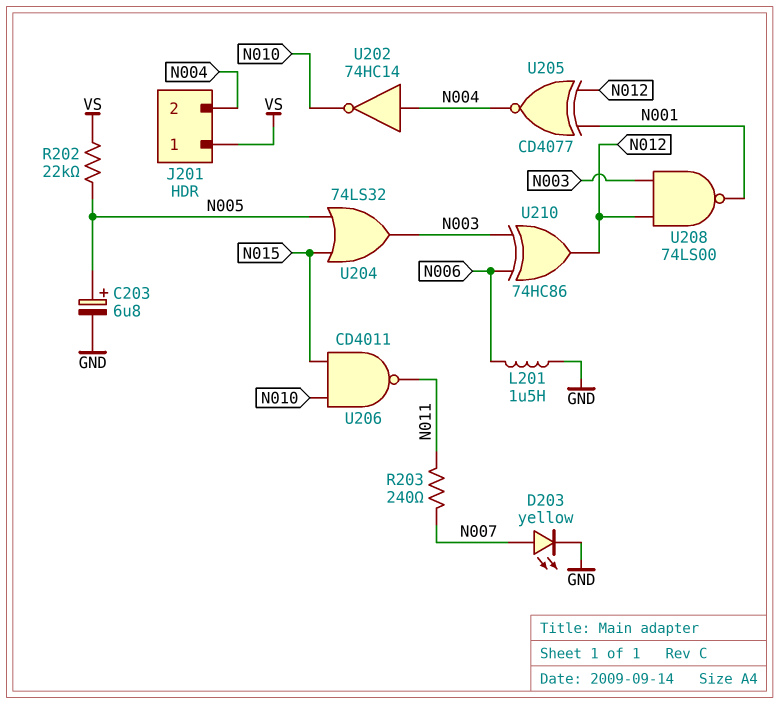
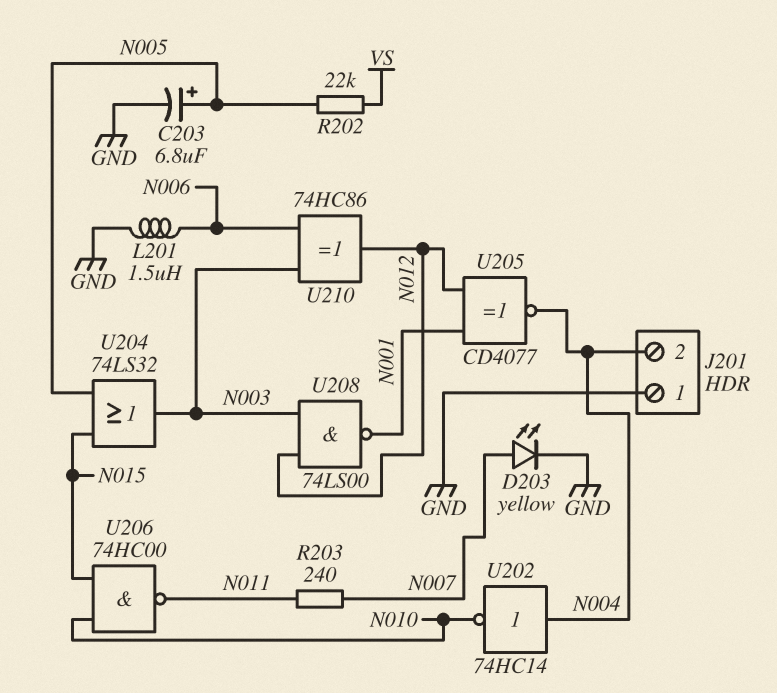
J201 pin 1: VS -> GND
U206: NAND CD4011 (in N010, in N015, out N011) -> NAND 74HC00 (in N010, in N015, out N011)

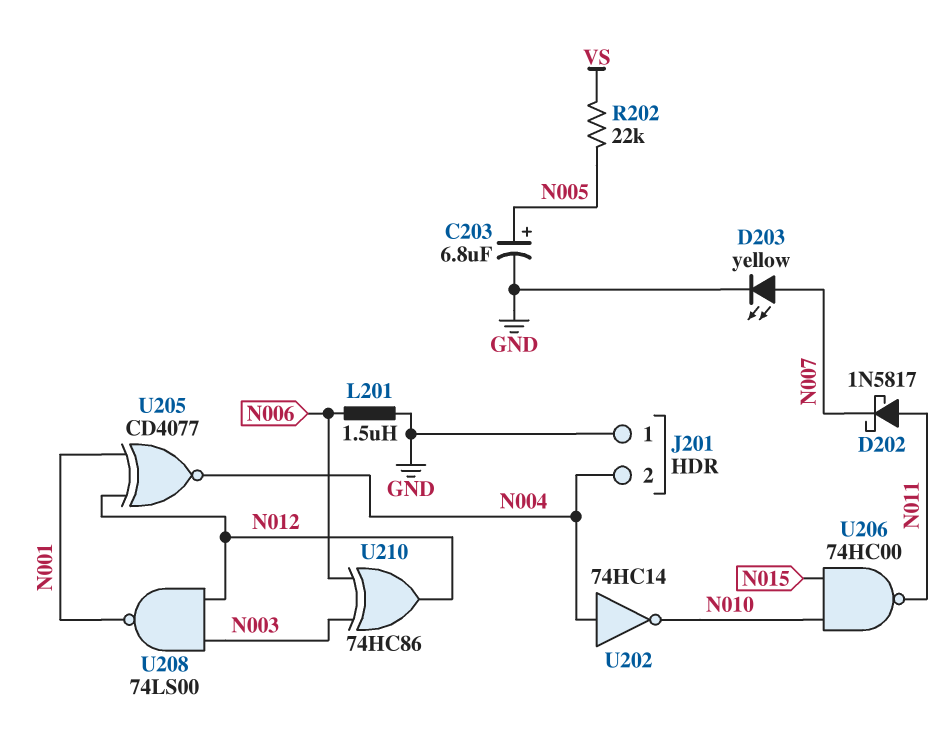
D202: none -> schottky 1N5817 (A N011, K N007)
R203: 240 (N007, N011) -> none
U204: OR 74LS32 (in N005, in N015, out N003) -> none

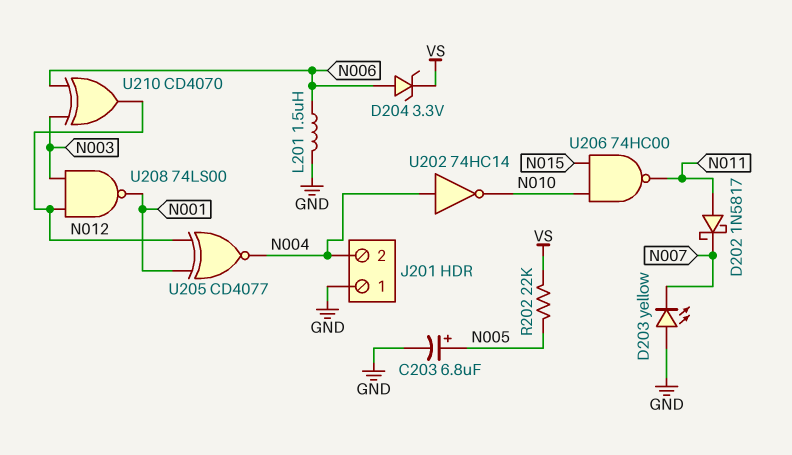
D203: LED yellow (A N007, K GND) -> LED yellow (A GND, K N007)
D204: none -> zener 3.3V (A N006, K VS)
U210: XOR 74HC86 (in N003, in N006, out N012) -> XOR CD4070 (in N003, in N006, out N012)

